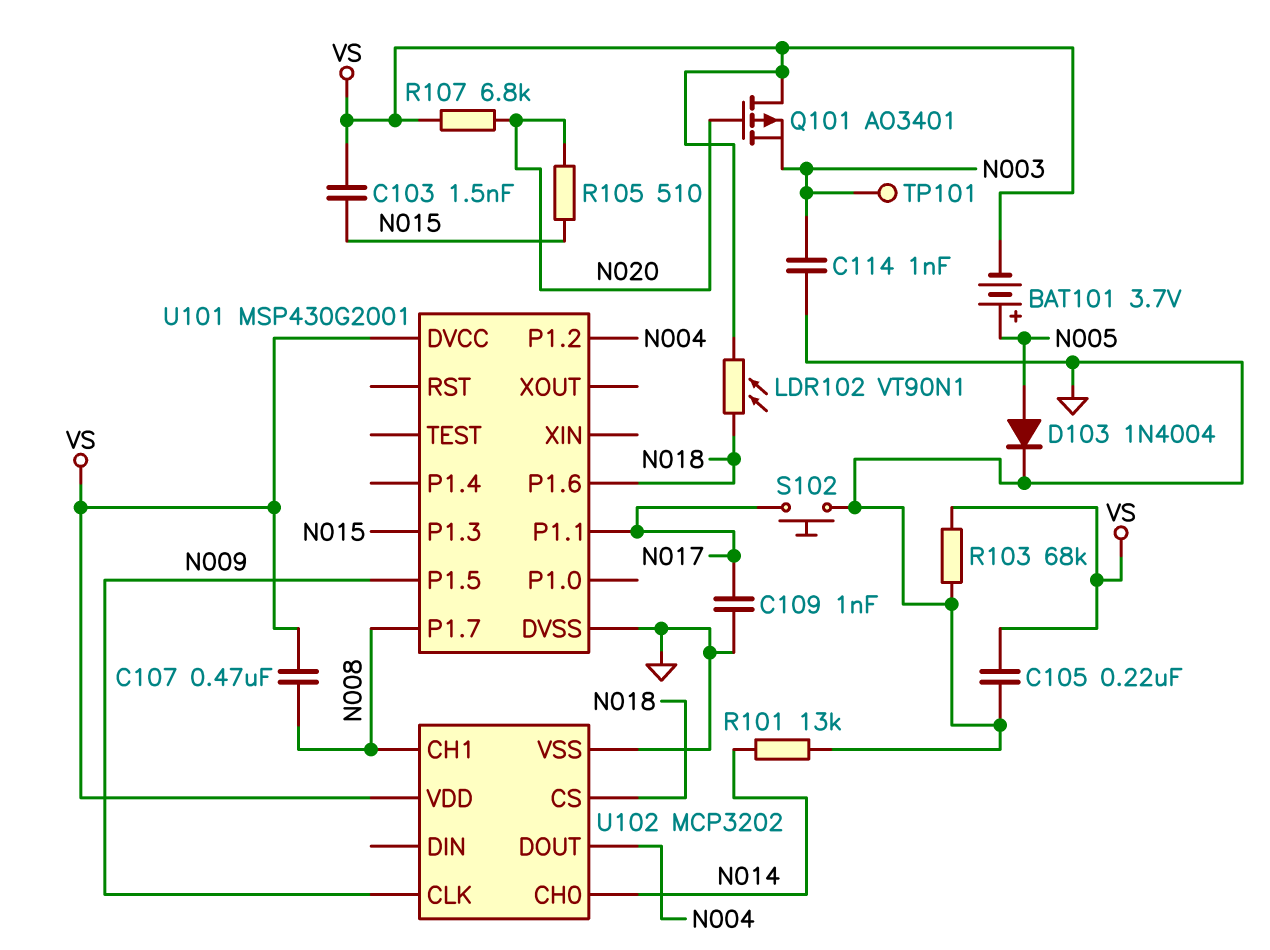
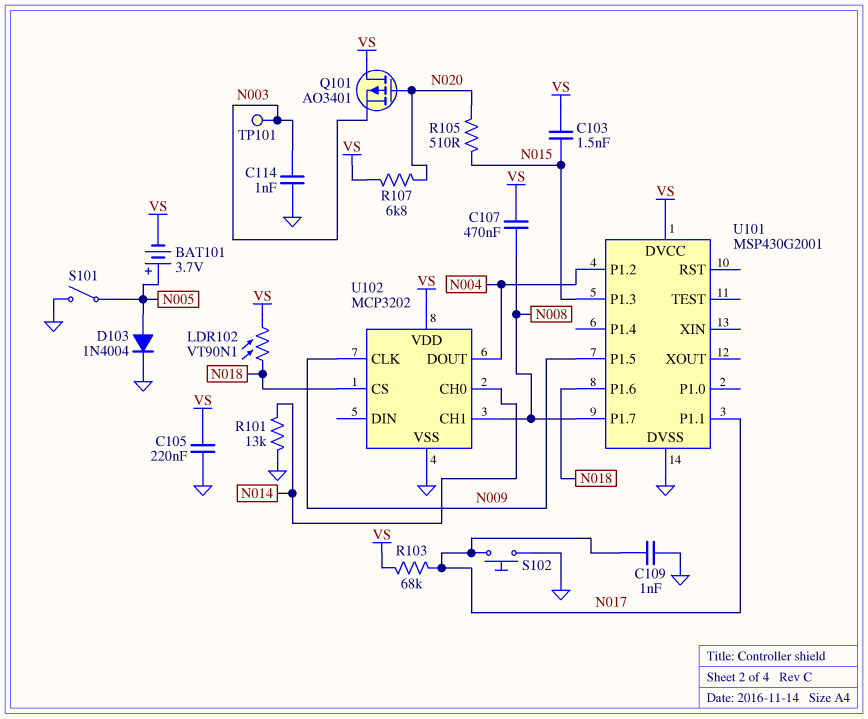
R103: 68k (GND, VS) -> 68k (N017, VS)
S101: none -> switch (GND, N005)

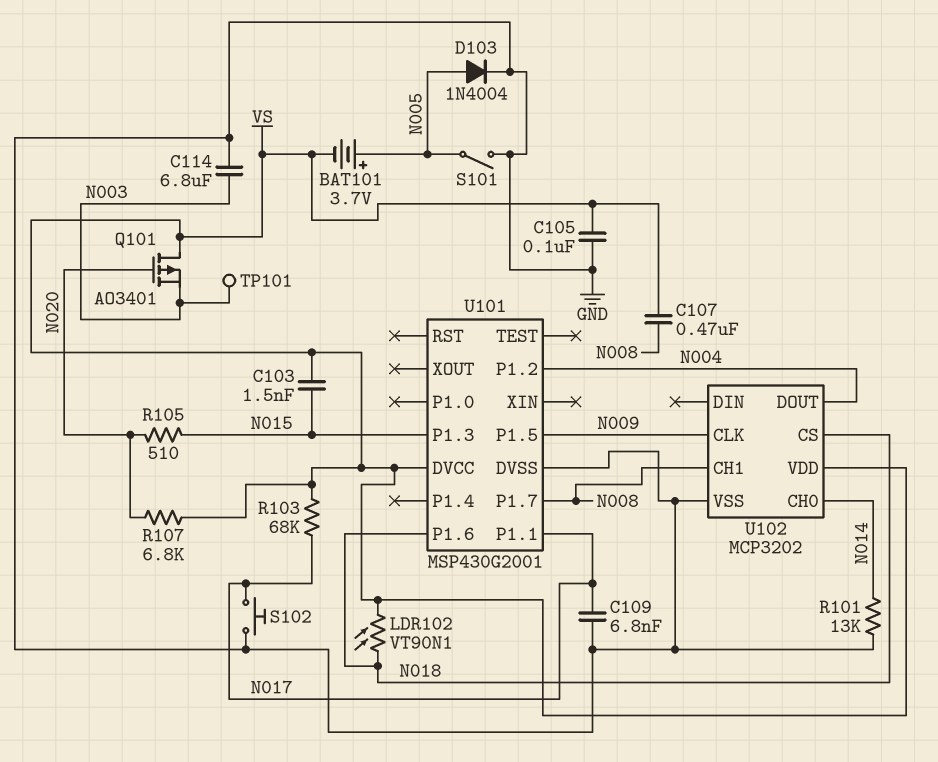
C105: 220nF (GND, VS) -> 100nF (GND, VS)
C109: 1nF (GND, N017) -> 6.8nF (GND, N017)
C114: 1nF (GND, N003) -> 6.8uF (GND, N003)

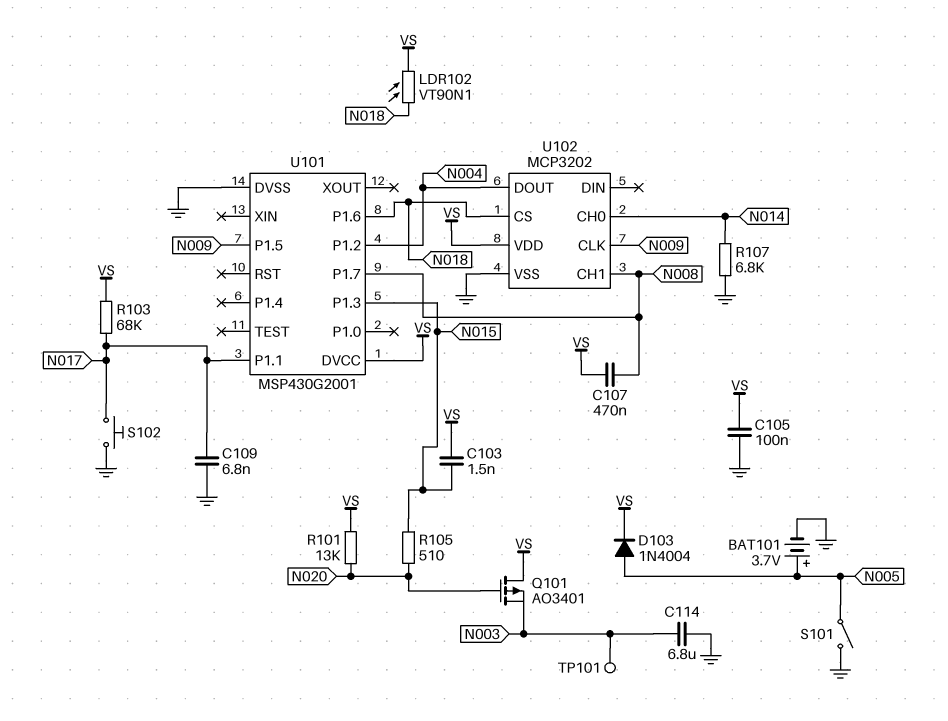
BAT101: 3.7V (plus N005, minus VS) -> 3.7V (plus N005, minus GND)
D103: diode 1N4004 (A N005, K GND) -> diode 1N4004 (A N005, K VS)
R101: 13k (GND, N014) -> 13k (N020, VS)
R107: 6.8k (N020, VS) -> 6.8k (GND, N014)

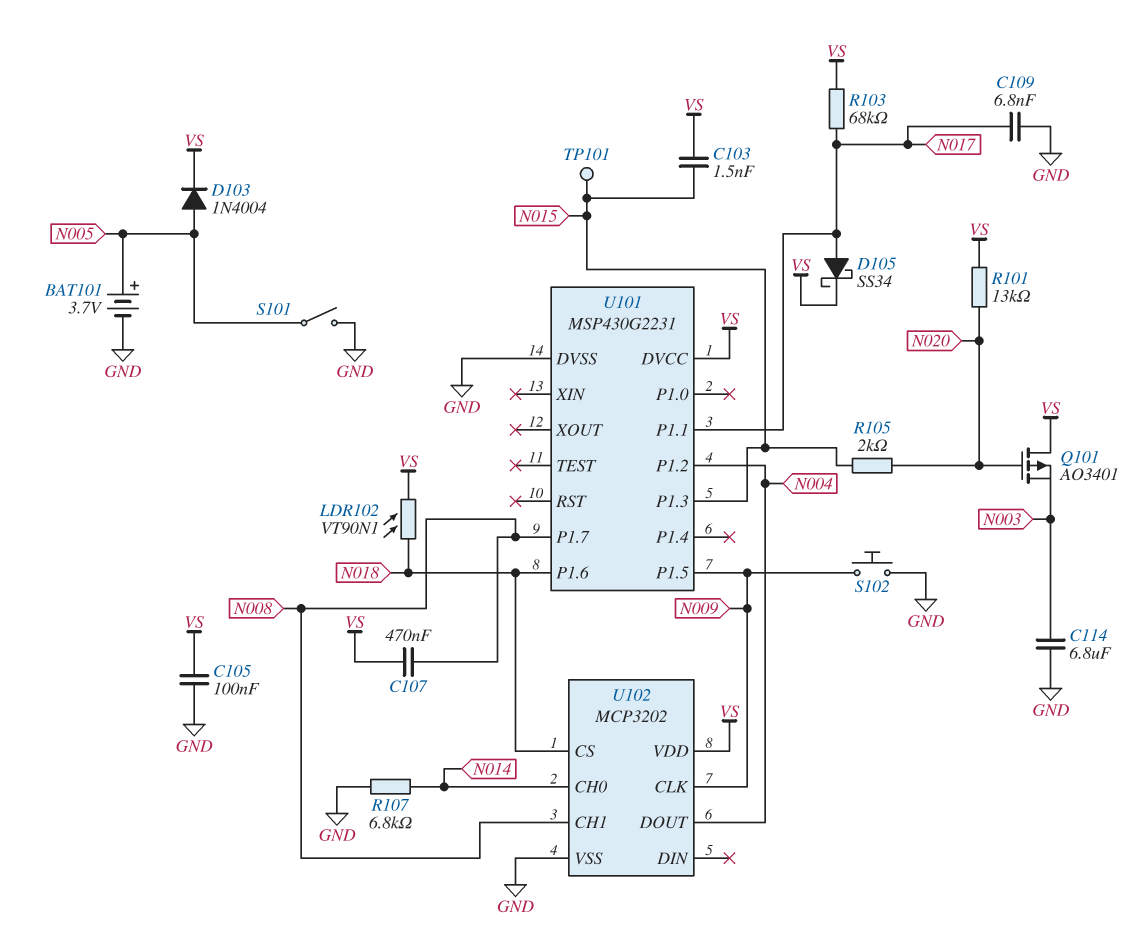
D105: none -> schottky SS34 (A N017, K VS)
R105: 510 (N015, N020) -> 2k (N015, N020)
S102: button (GND, N017) -> button (GND, N009)
TP101: test point (N003) -> test point (N015)
U101: MSP430G2001 -> MSP430G2231

